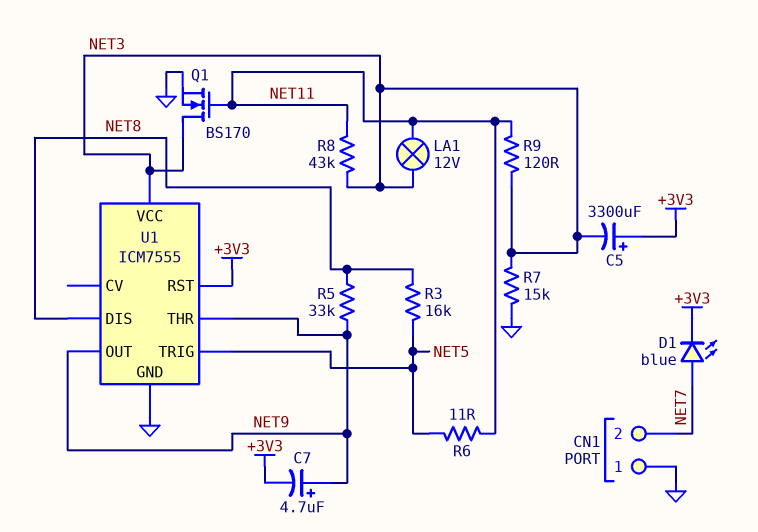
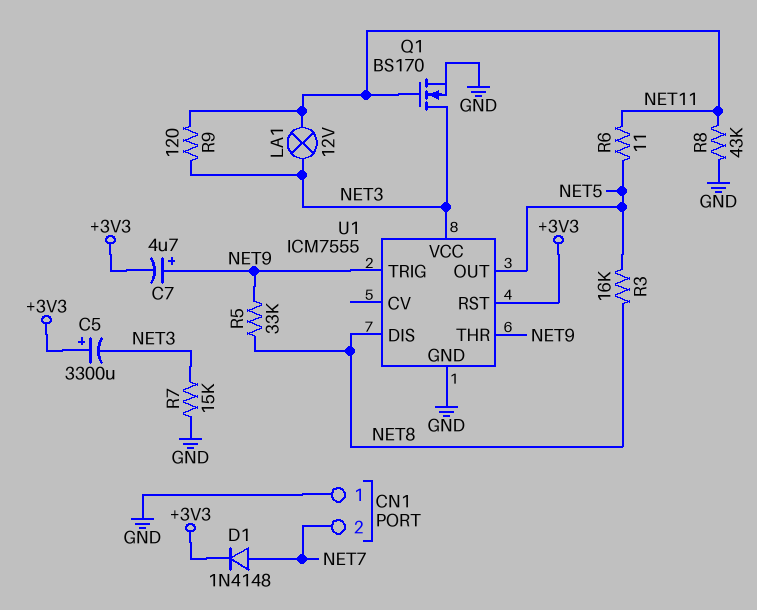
D1: LED blue (A NET7, K +3V3) -> diode 1N4148 (A NET7, K +3V3)
R8: 43k (NET3, NET11) -> 43k (GND, NET11)
U1 pin OUT: NET9 -> NET5
U1 pin TRIG: NET5 -> NET9

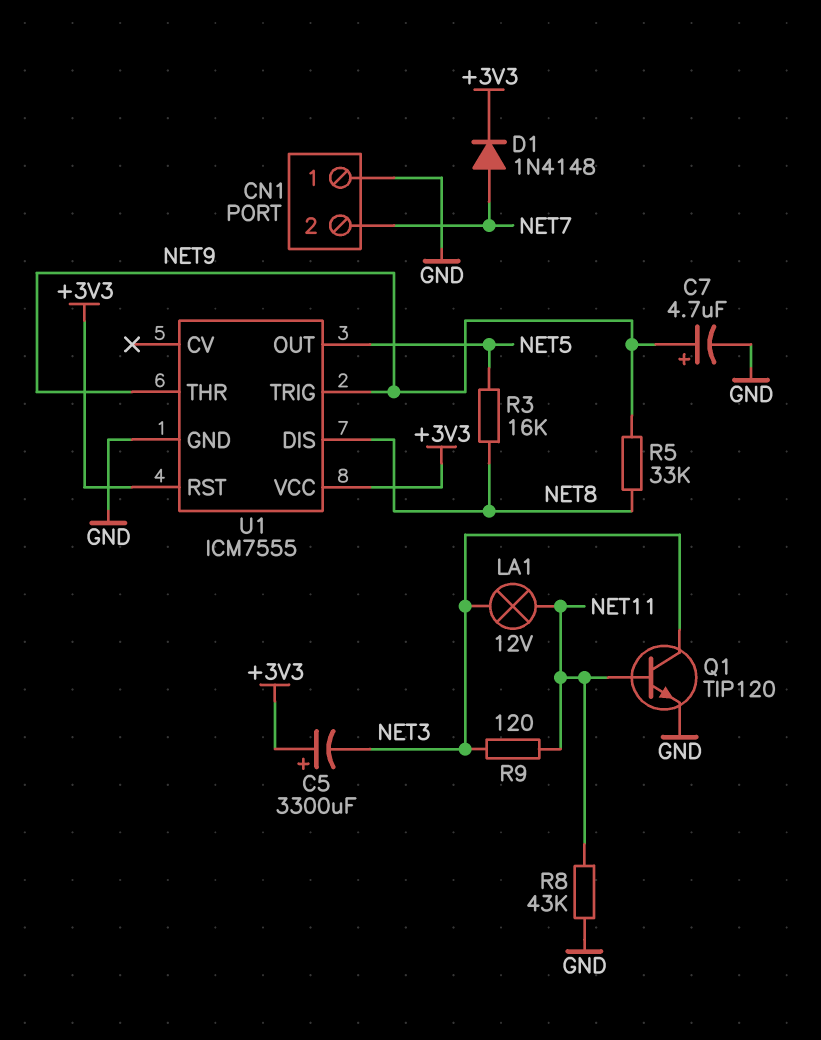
C7: 4.7uF (plus NET9, minus +3V3) -> 4.7uF (plus NET9, minus GND)
Q1: NMOS BS170 (G NET11, D NET3, S GND) -> NPN TIP120 (B NET11, C NET3, E GND)
R6: 11 (NET5, NET11) -> none
R7: 15k (GND, NET3) -> none
U1 pin VCC: NET3 -> +3V3

